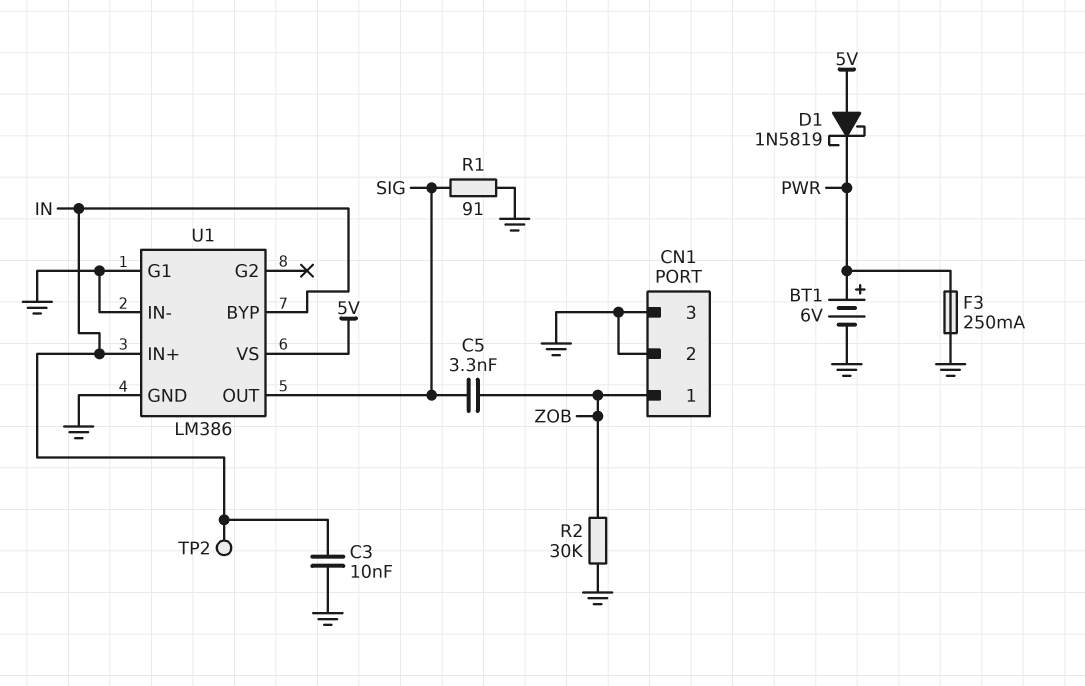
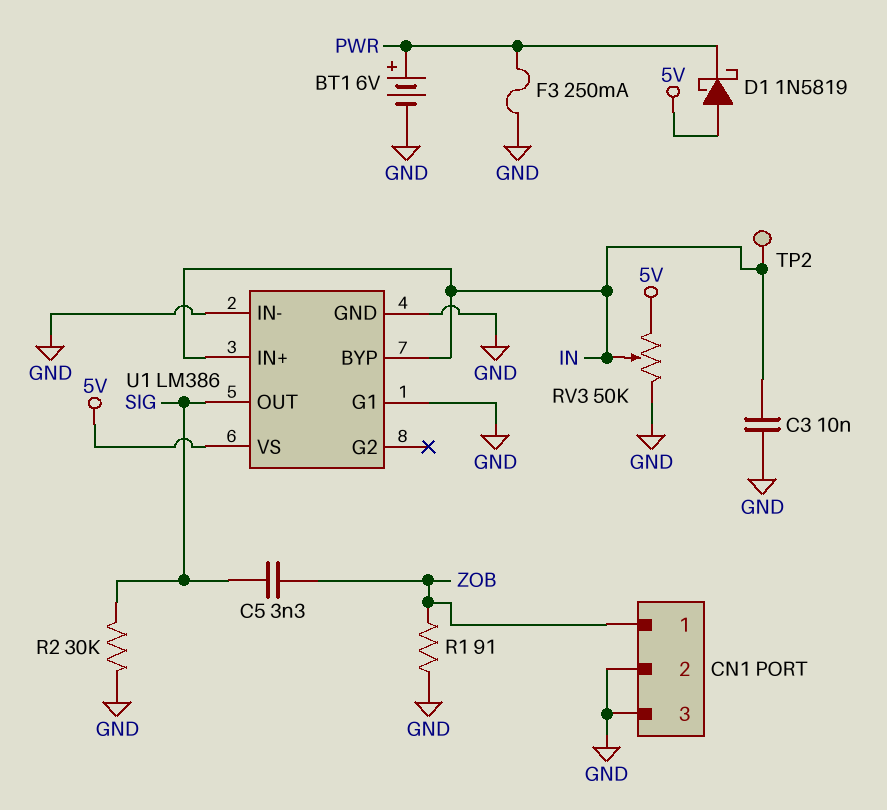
R1: 91 (GND, SIG) -> 91 (GND, ZOB)
R2: 30k (GND, ZOB) -> 30k (GND, SIG)
RV3: none -> 50k (5V, GND, wiper IN)

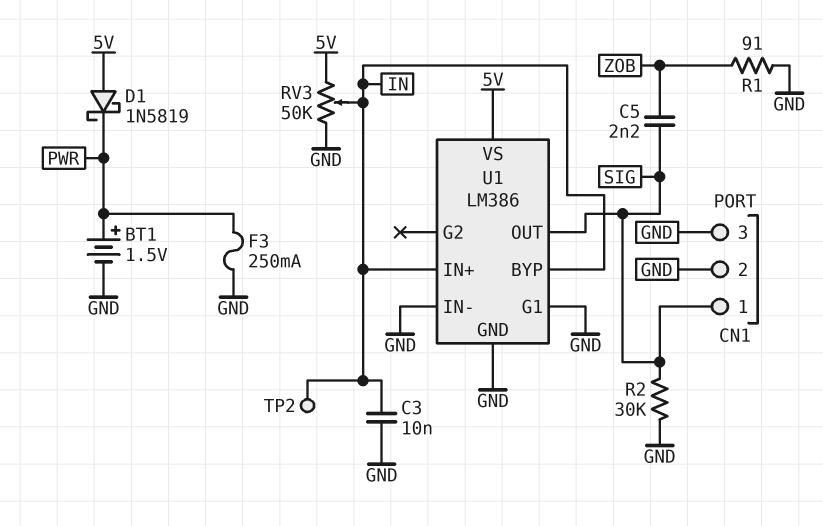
BT1: 6V (plus PWR, minus GND) -> 1.5V (plus PWR, minus GND)
C5: 3.3nF (SIG, ZOB) -> 2.2nF (SIG, ZOB)
CN1 pin 1: ZOB -> SIG

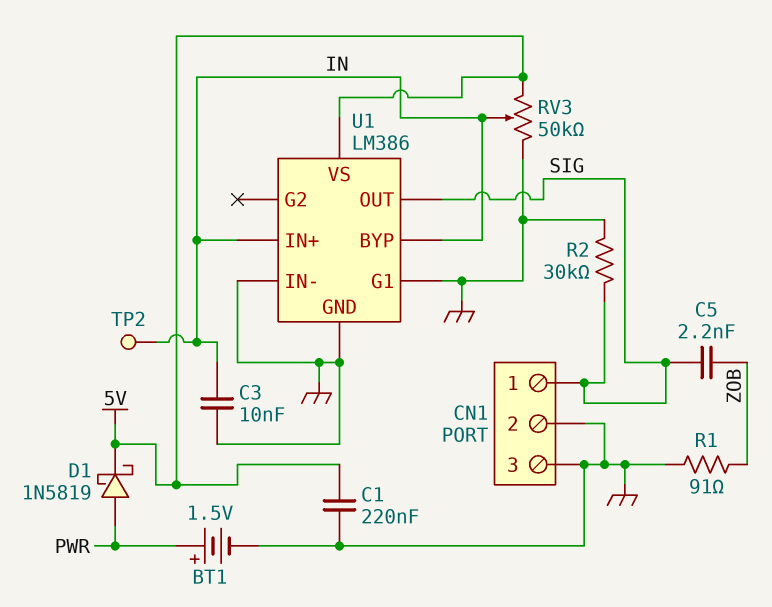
C1: none -> 220nF (5V, GND)
D1: schottky 1N5819 (A 5V, K PWR) -> schottky 1N5819 (A PWR, K 5V)
F3: 250mA (GND, PWR) -> none

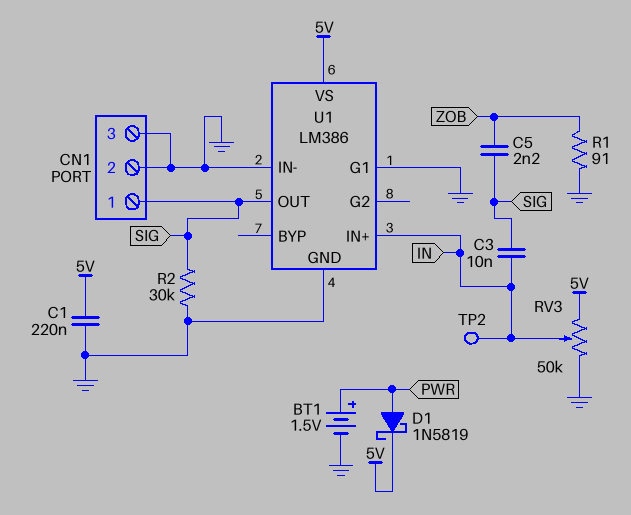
C3: 10nF (GND, IN) -> 10nF (IN, SIG)
U1 pin BYP: IN -> none

